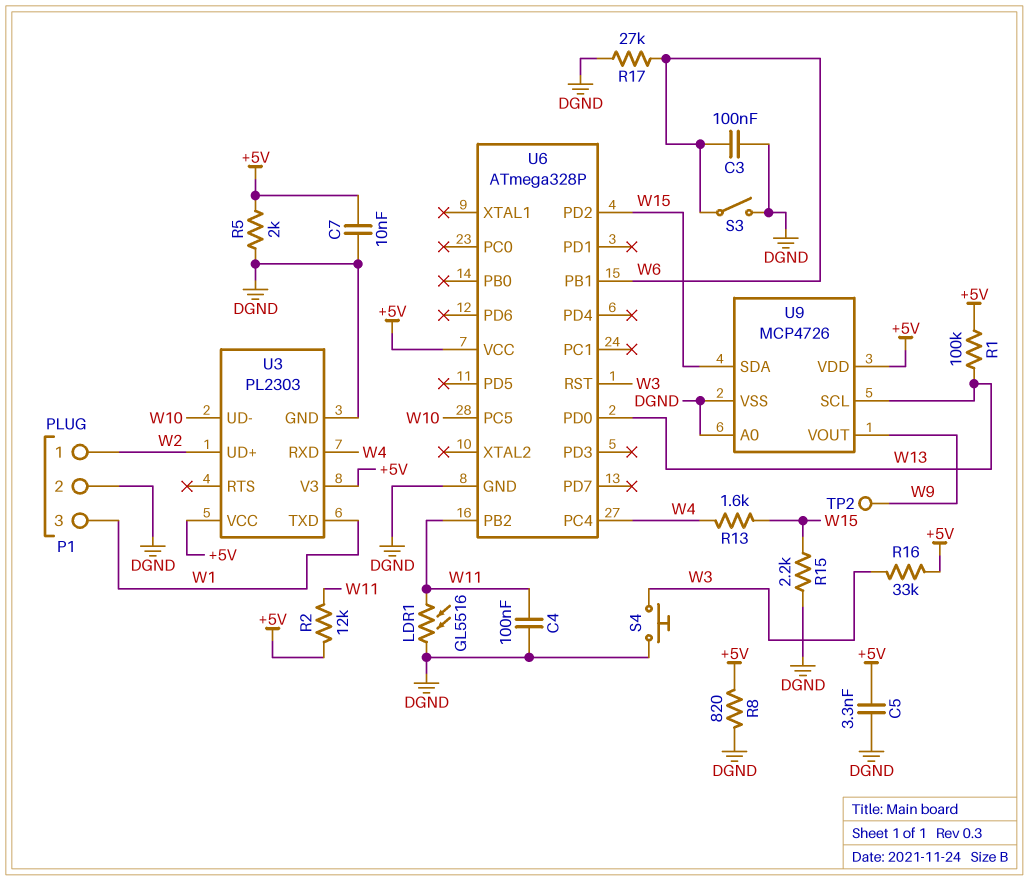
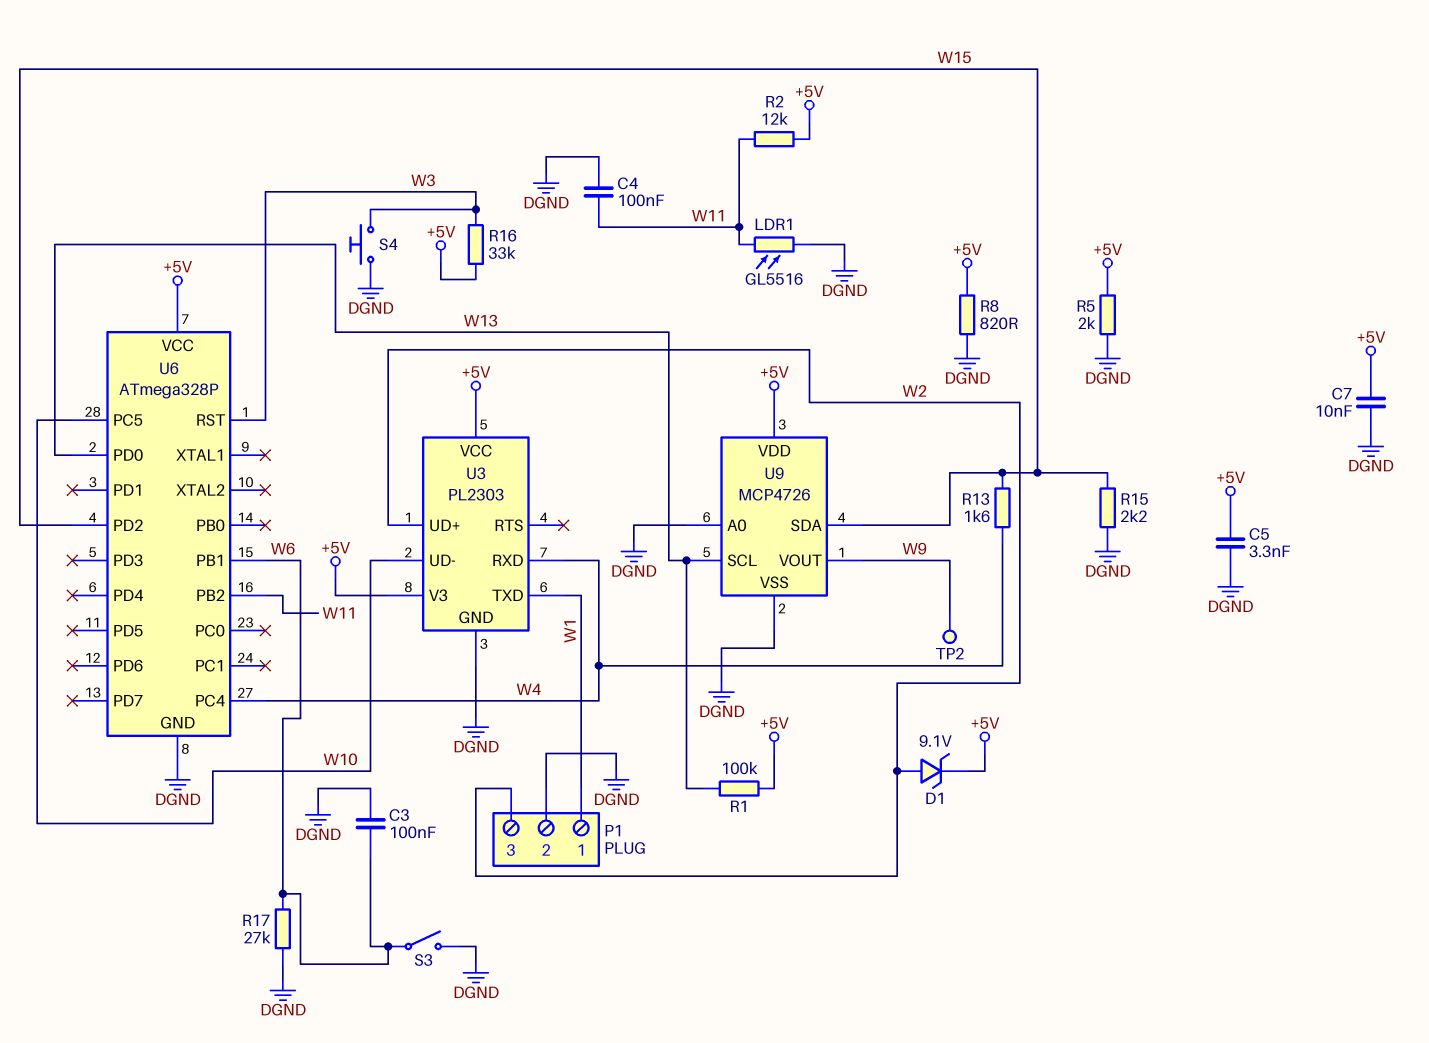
D1: none -> zener 9.1V (A W2, K +5V)
P1 pin 1: W2 -> W1
P1 pin 3: W1 -> W2

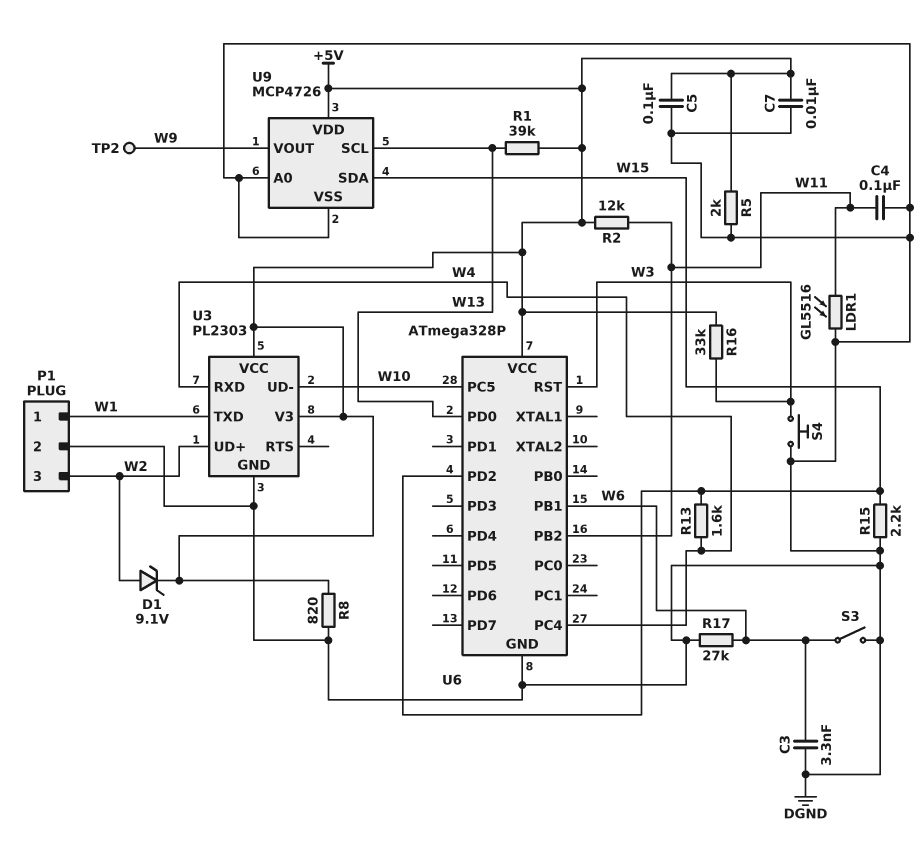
C3: 100nF (DGND, W6) -> 3.3nF (DGND, W6)
C5: 3.3nF (+5V, DGND) -> 100nF (+5V, DGND)
R1: 100k (+5V, W13) -> 39k (+5V, W13)

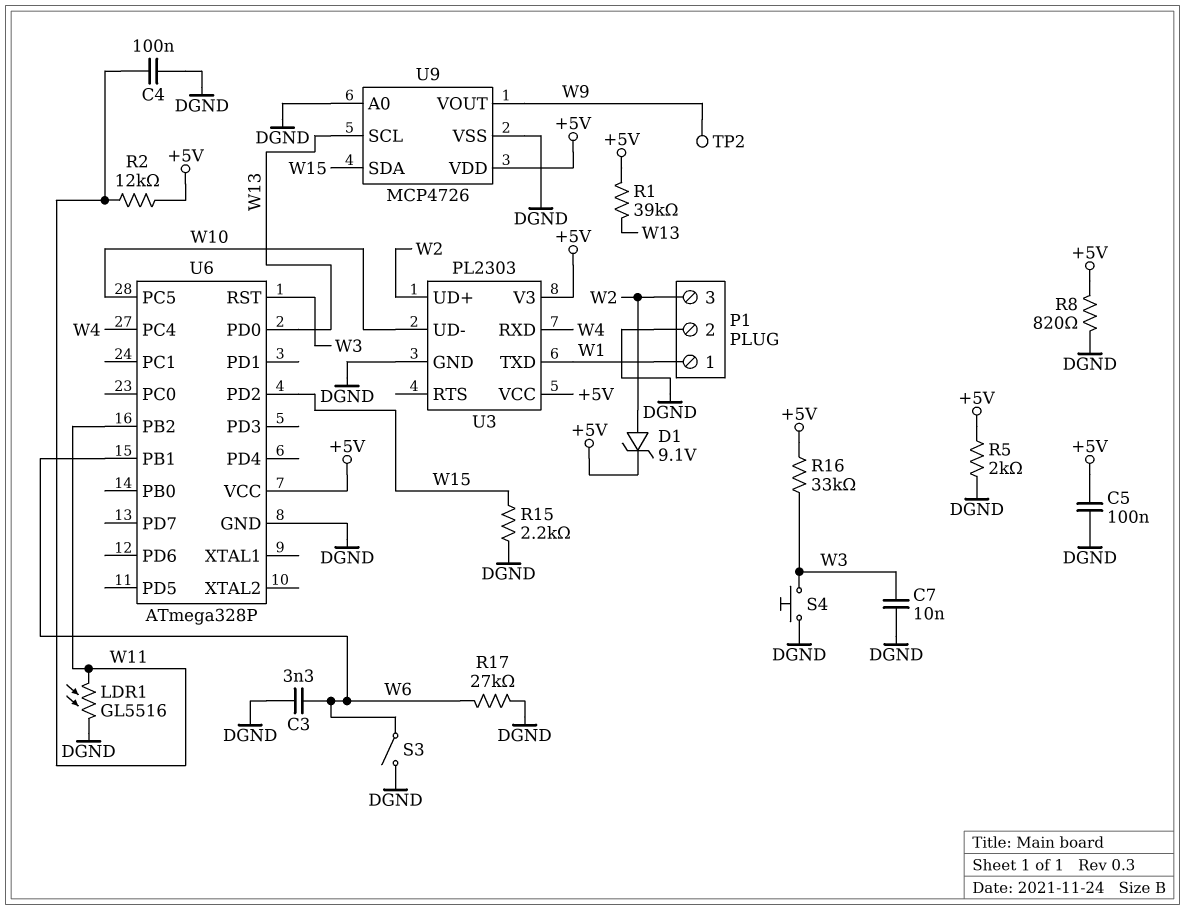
C7: 10nF (+5V, DGND) -> 10nF (DGND, W3)
R13: 1.6k (W4, W15) -> none

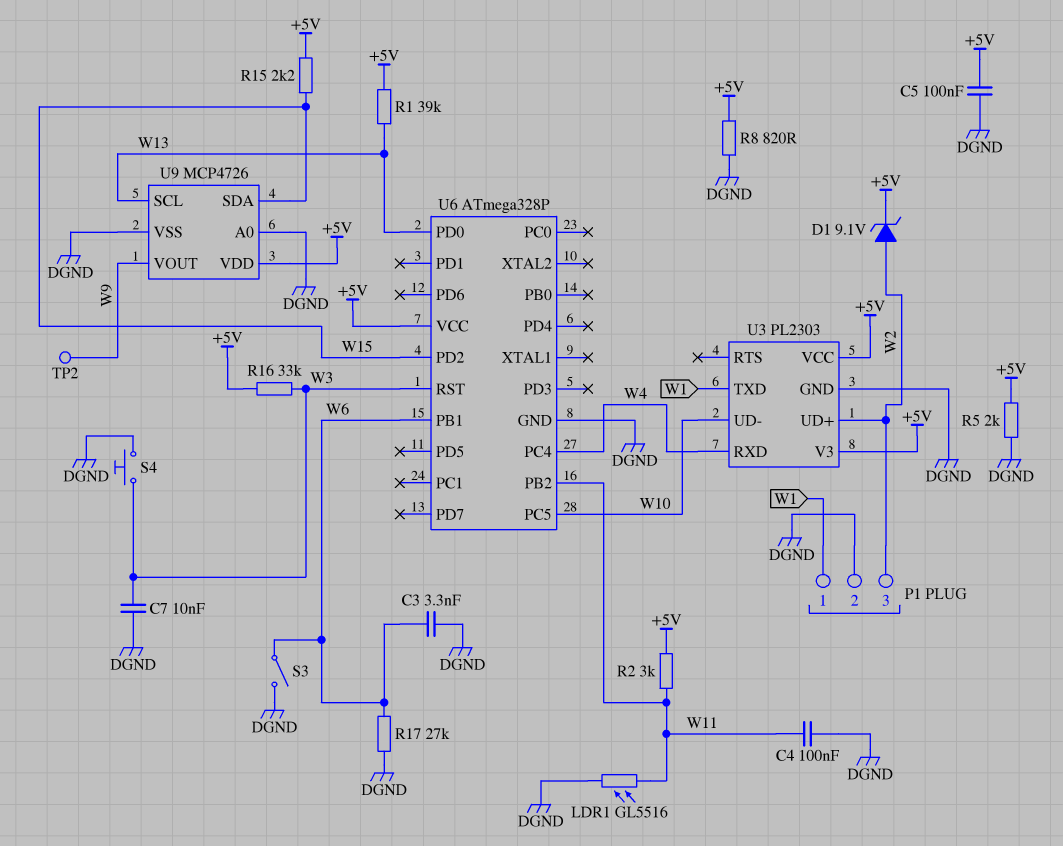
R2: 12k (+5V, W11) -> 3k (+5V, W11)
R15: 2.2k (DGND, W15) -> 2.2k (+5V, W15)

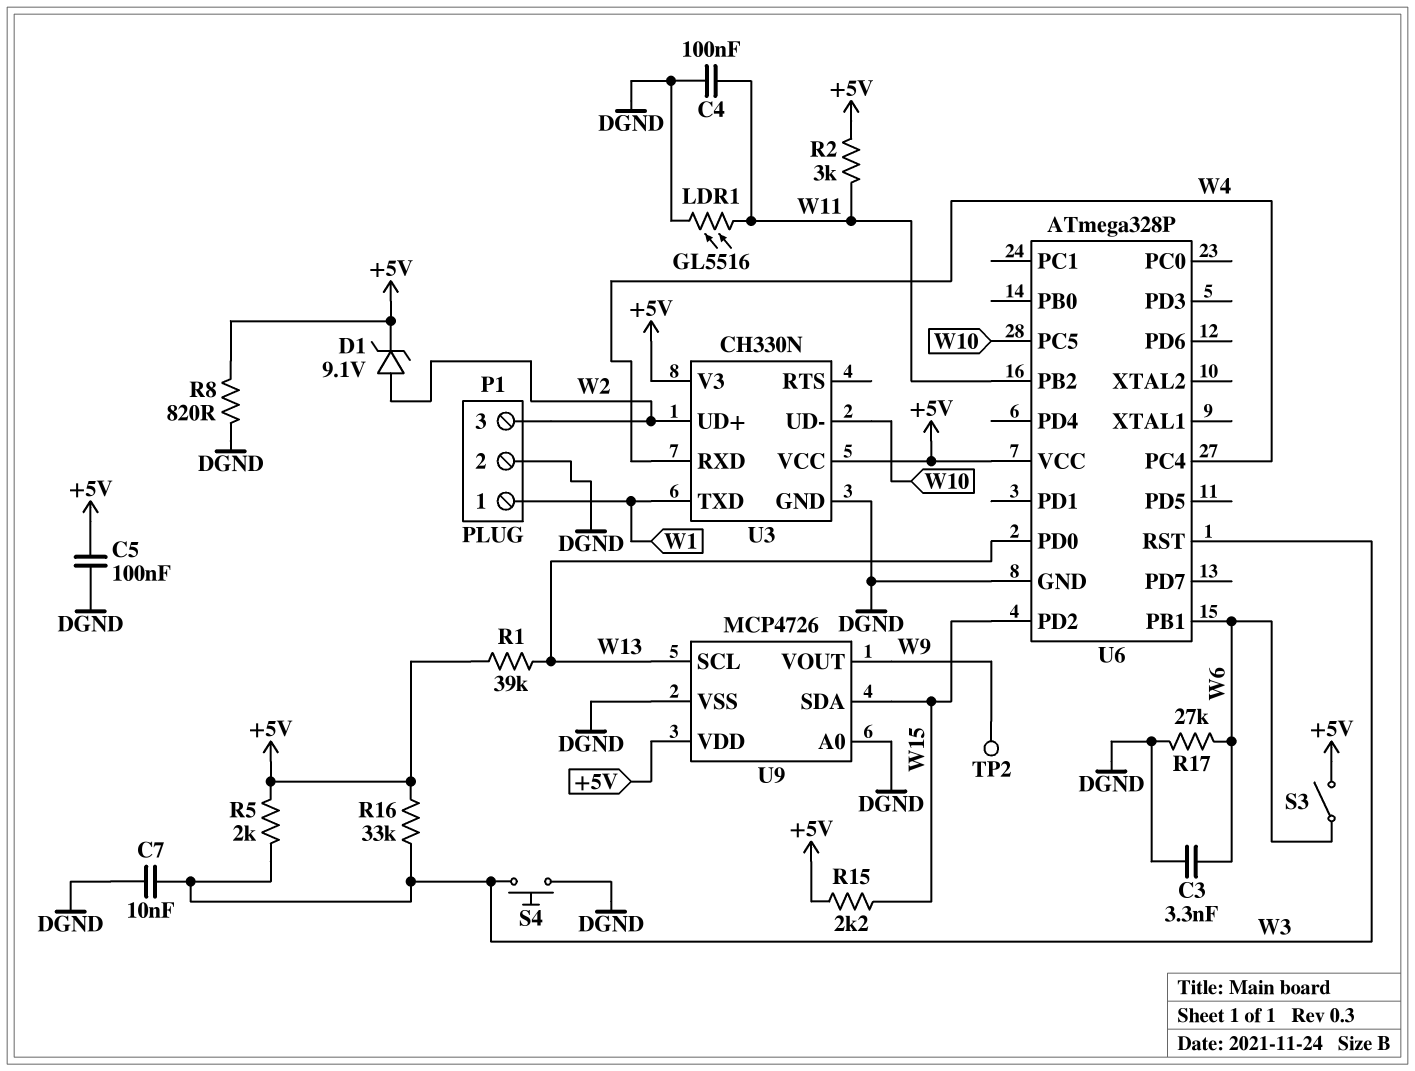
R5: 2k (+5V, DGND) -> 2k (+5V, W3)
S3: switch (DGND, W6) -> switch (+5V, W6)
U3: PL2303 -> CH330N

